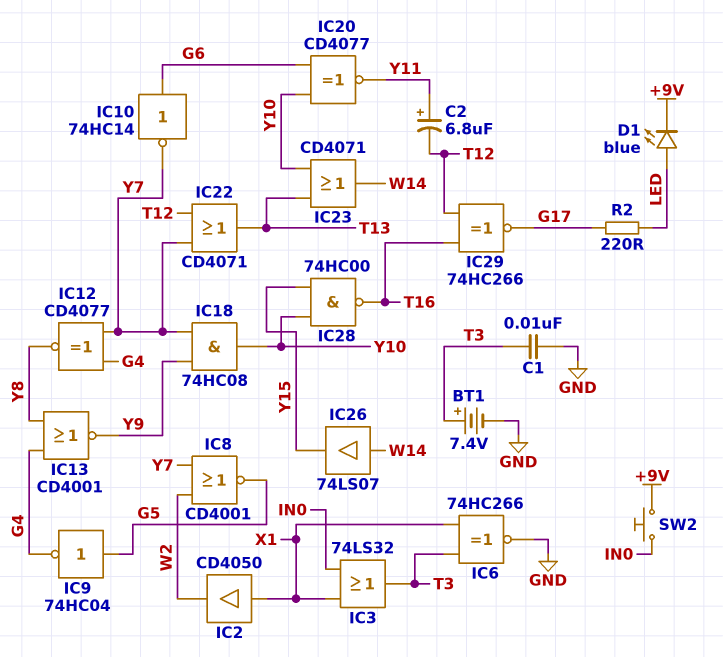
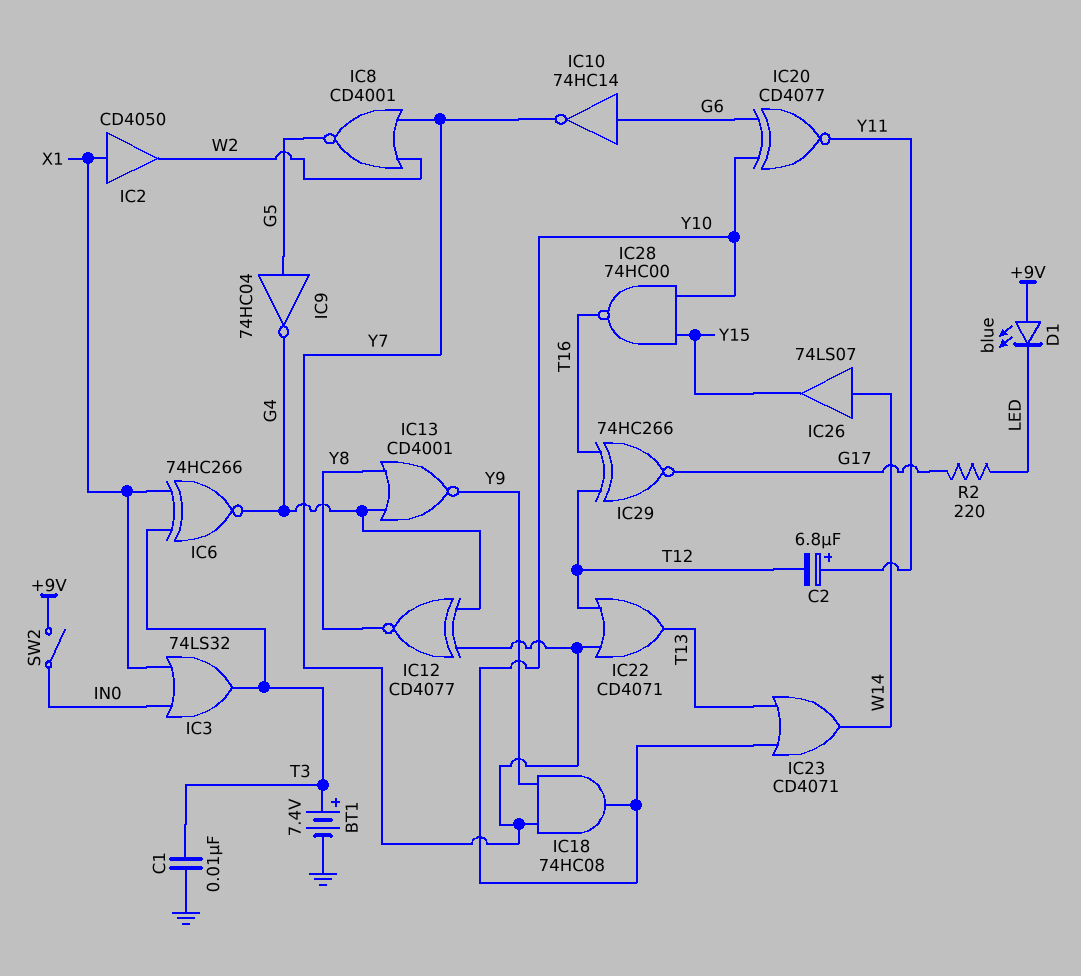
D1: LED blue (A LED, K +9V) -> LED blue (A +9V, K LED)
IC6: XNOR 74HC266 (in T3, in X1, out GND) -> XNOR 74HC266 (in T3, in X1, out G4)
SW2: button (+9V, IN0) -> switch (+9V, IN0)

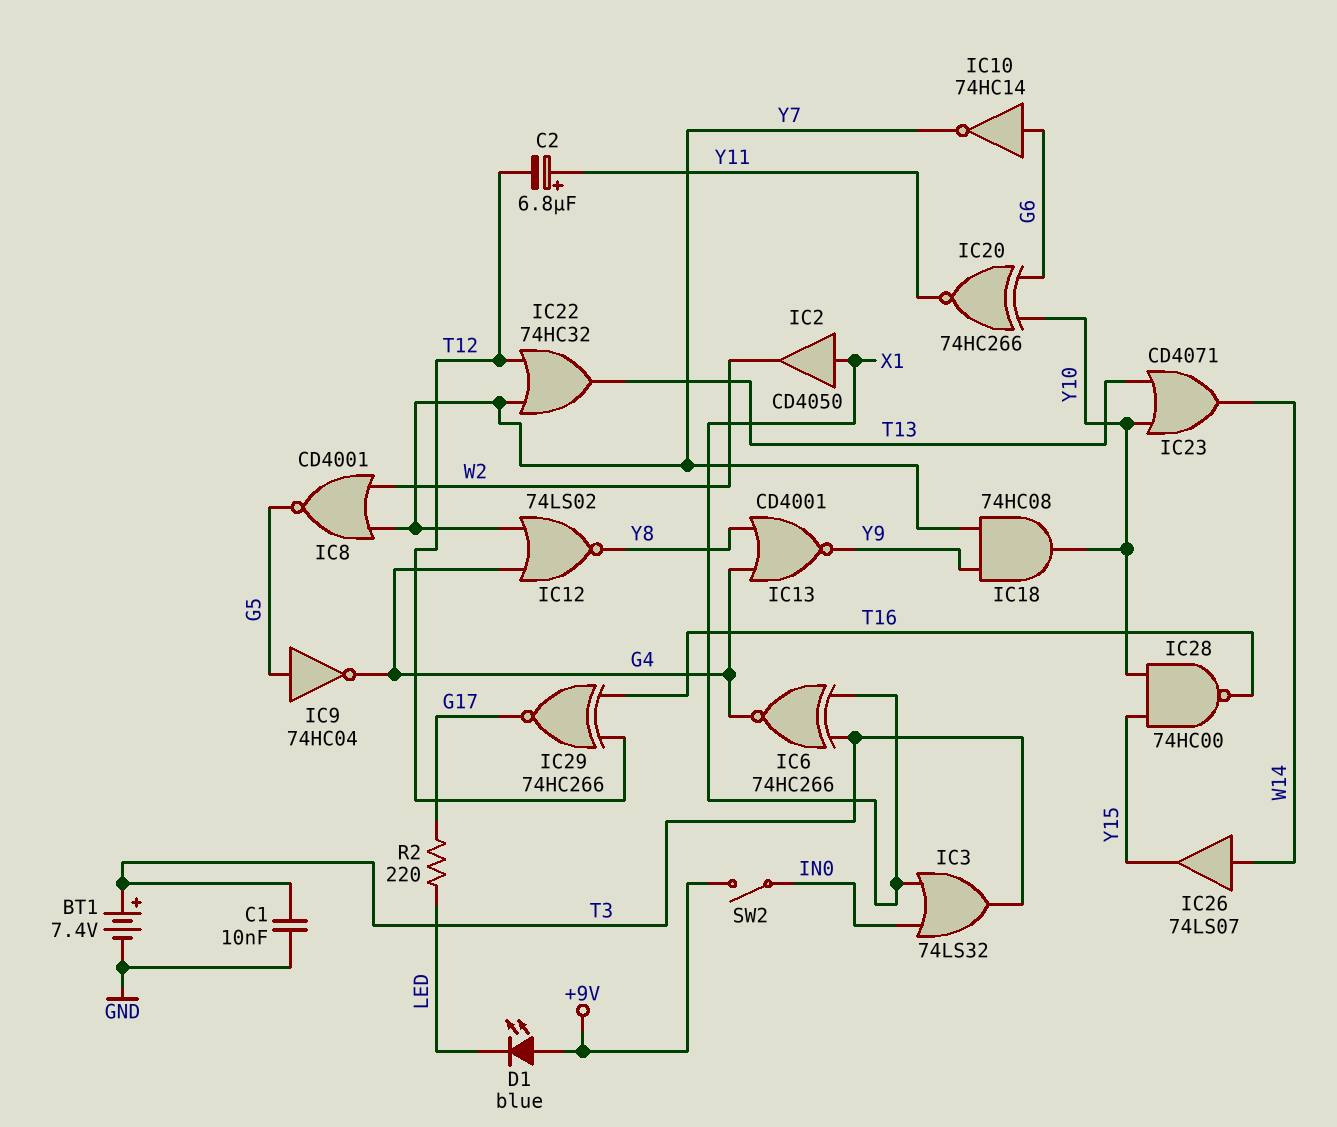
IC12: XNOR CD4077 (in G4, in Y7, out Y8) -> NOR 74LS02 (in G4, in Y7, out Y8)
IC20: XNOR CD4077 (in G6, in Y10, out Y11) -> XNOR 74HC266 (in G6, in Y10, out Y11)
IC22: OR CD4071 (in T12, in Y7, out T13) -> OR 74HC32 (in T12, in Y7, out T13)

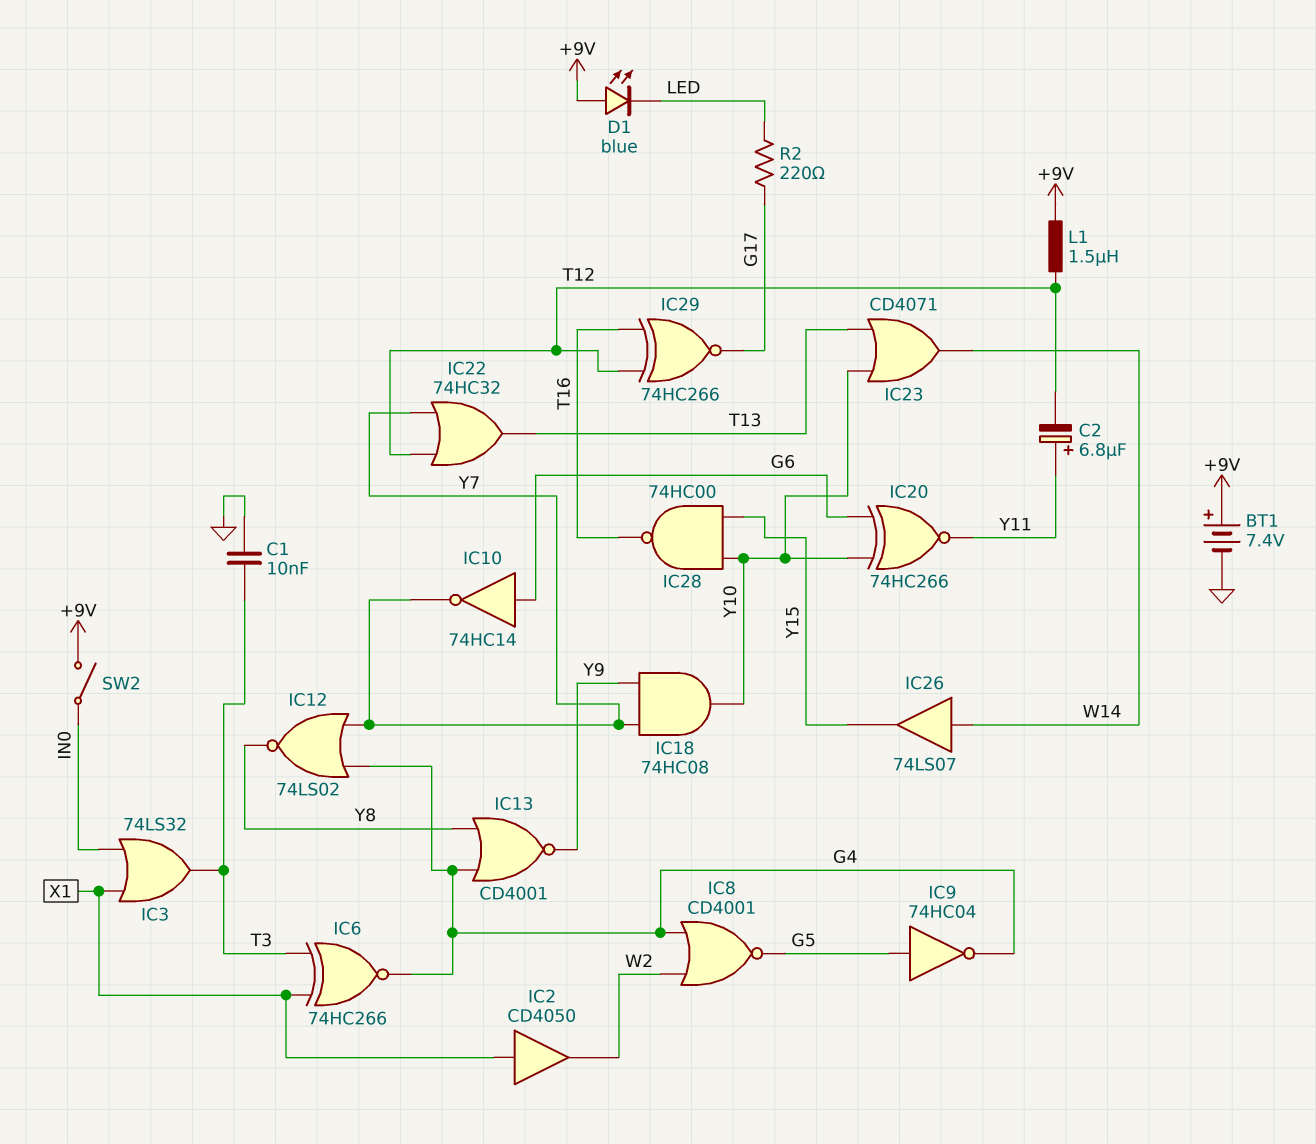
BT1: 7.4V (plus T3, minus GND) -> 7.4V (plus +9V, minus GND)
IC8: NOR CD4001 (in W2, in Y7, out G5) -> NOR CD4001 (in G4, in W2, out G5)
L1: none -> 1.5uH (+9V, T12)

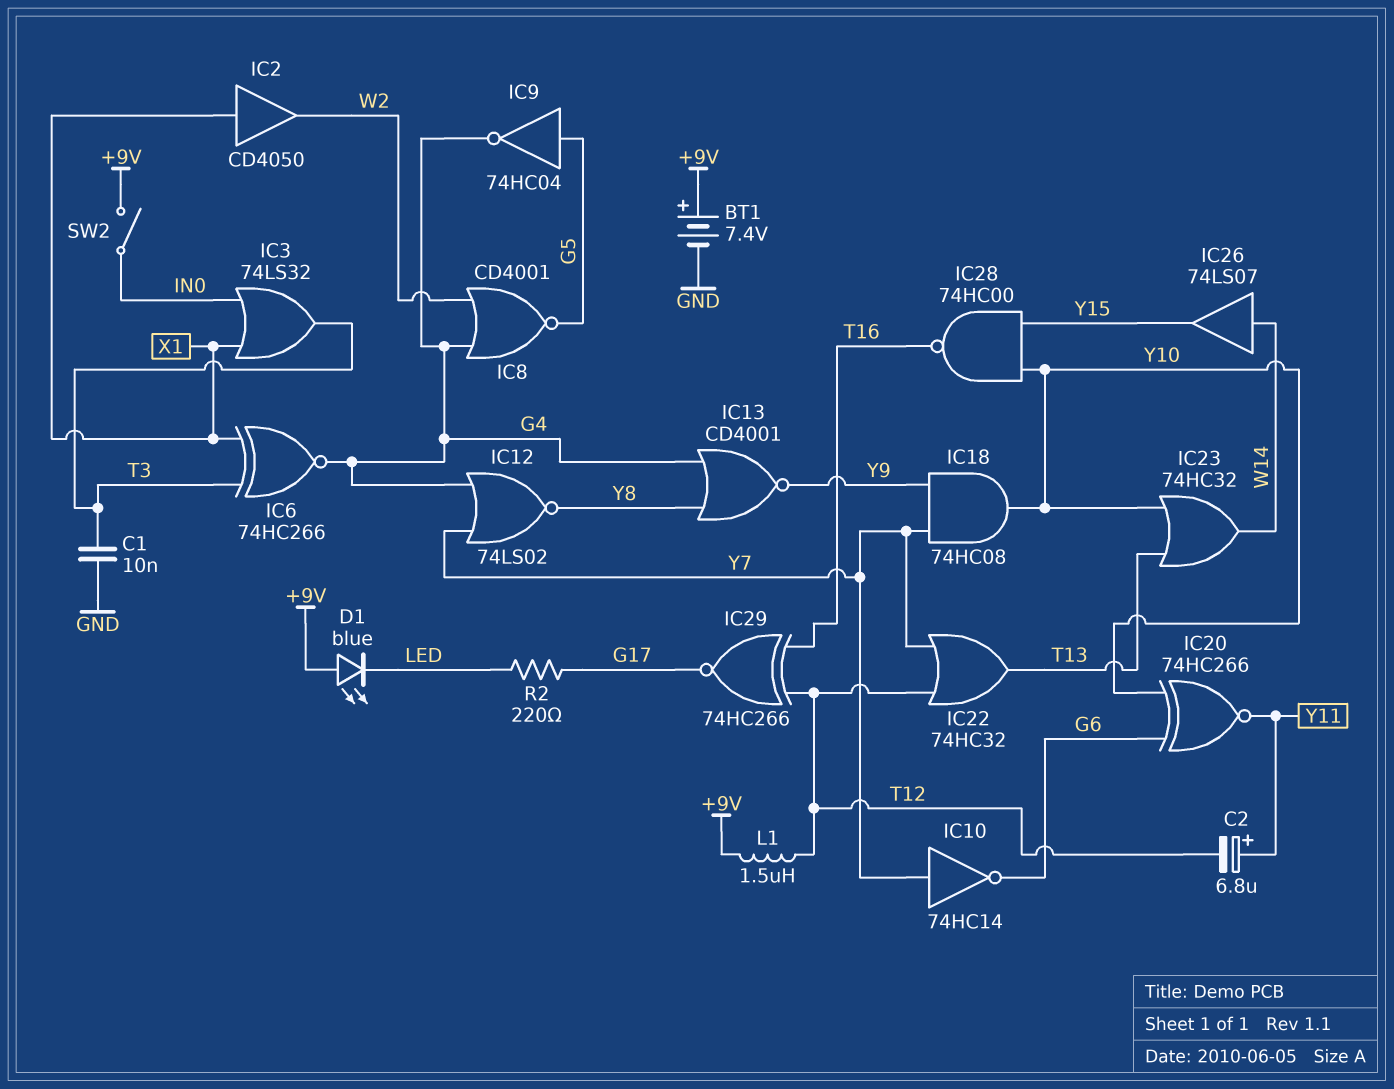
IC10: NOT 74HC14 (in G6, out Y7) -> NOT 74HC14 (in Y7, out G6)
IC23: OR CD4071 (in T13, in Y10, out W14) -> OR 74HC32 (in T13, in Y10, out W14)

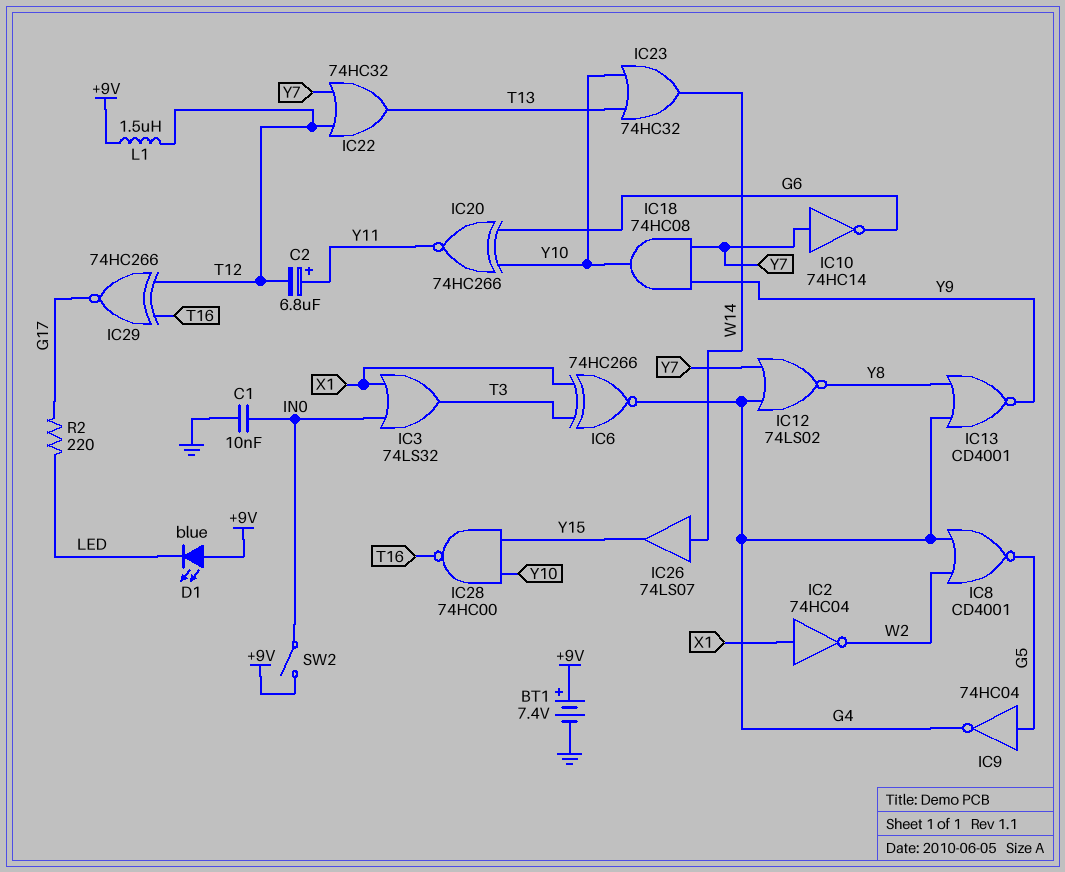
C1: 10nF (GND, T3) -> 10nF (GND, IN0)
IC2: buffer CD4050 (in X1, out W2) -> NOT 74HC04 (in X1, out W2)

